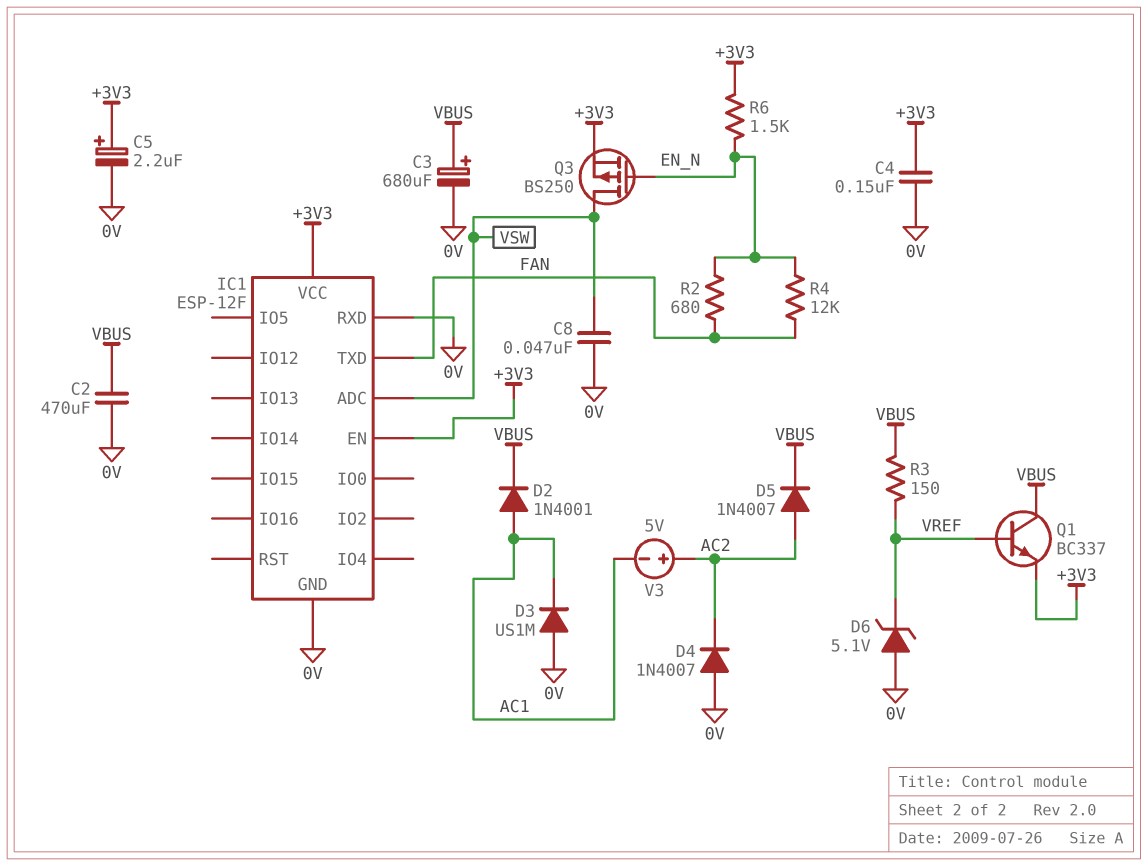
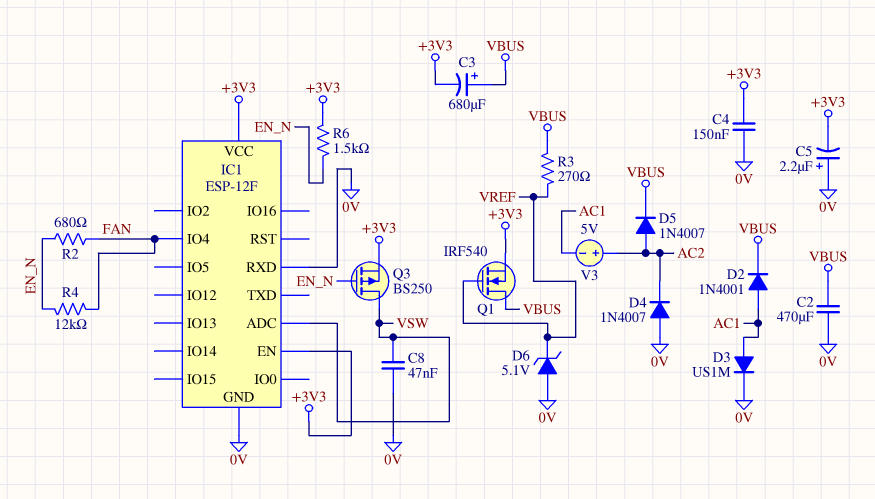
C3: 680uF (plus VBUS, minus 0V) -> 680uF (plus VBUS, minus +3V3)
C5: 2.2uF (plus +3V3, minus 0V) -> 2.2uF (plus 0V, minus +3V3)
D3: diode US1M (A 0V, K AC1) -> diode US1M (A AC1, K 0V)
IC1 pin IO4: none -> FAN
IC1 pin TXD: FAN -> none
Q1: NPN BC337 (B VREF, C VBUS, E +3V3) -> NMOS IRF540 (G VREF, D VBUS, S +3V3)
R3: 150 (VBUS, VREF) -> 270 (VBUS, VREF)

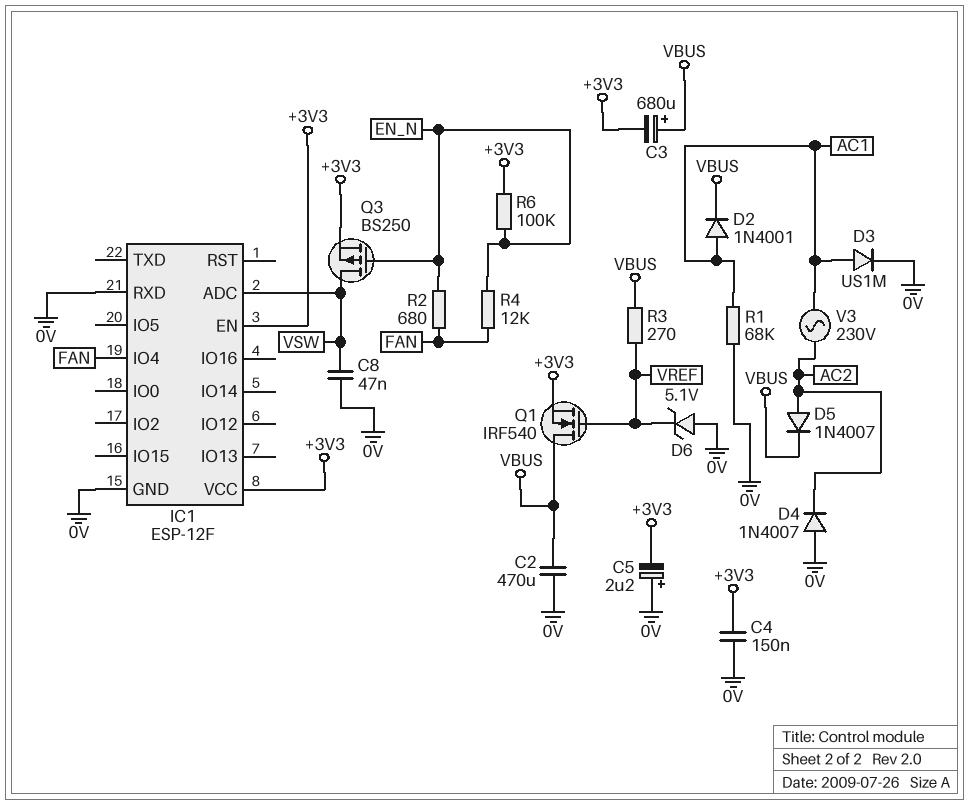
R1: none -> 68k (0V, AC1)
R6: 1.5k (+3V3, EN_N) -> 100k (+3V3, EN_N)
V3: 5V (plus AC2, minus AC1) -> AC 230V (AC1, AC2)

